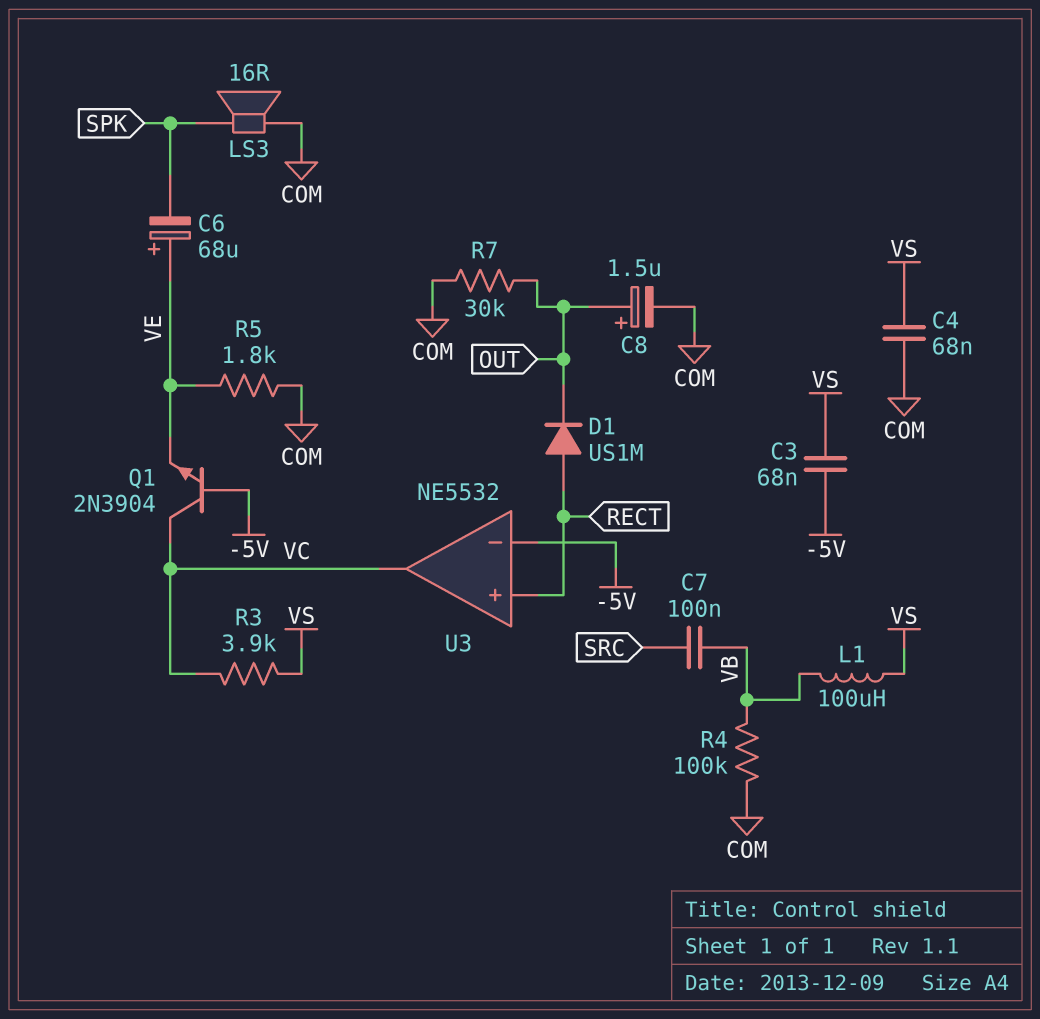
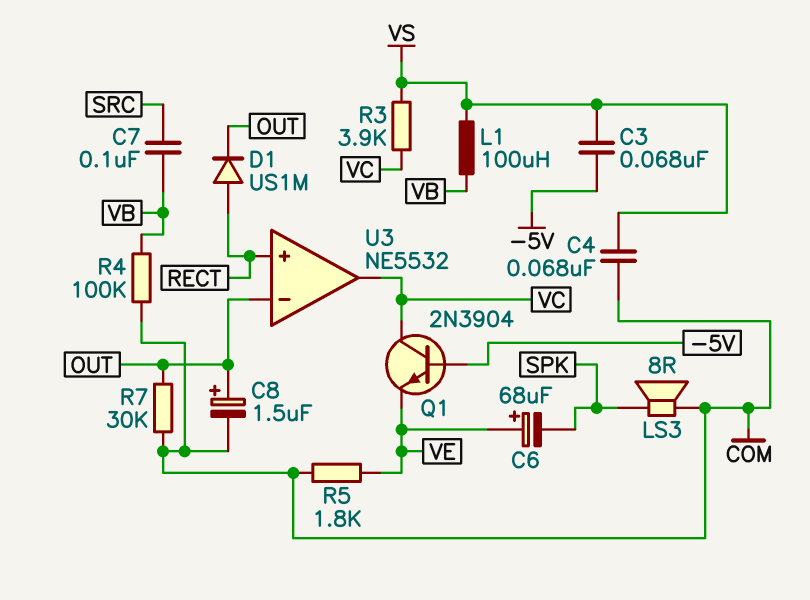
LS3: speaker 16R (COM, SPK) -> speaker 8R (COM, SPK)
U3 pin in-: -5V -> OUT

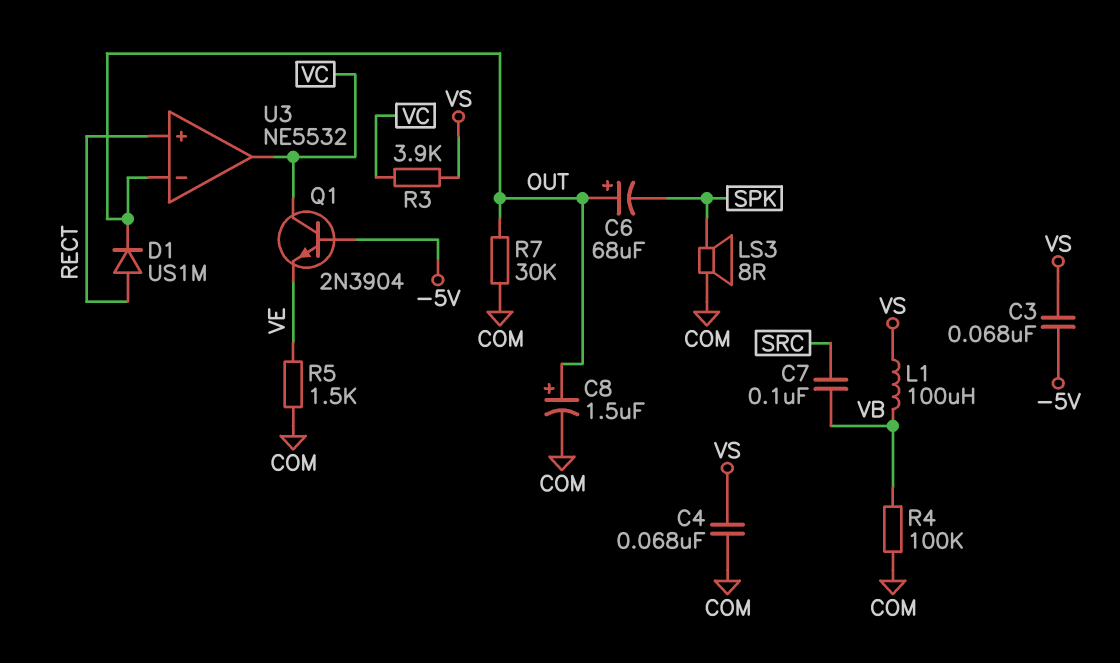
C6: 68uF (plus VE, minus SPK) -> 68uF (plus OUT, minus SPK)
R5: 1.8k (COM, VE) -> 1.5k (COM, VE)

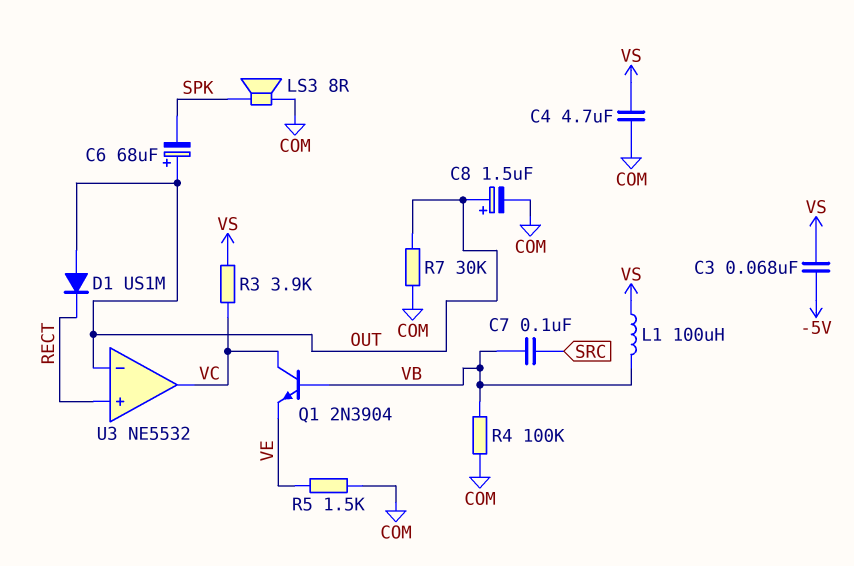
C4: 68nF (COM, VS) -> 4.7uF (COM, VS)
D1: diode US1M (A RECT, K OUT) -> diode US1M (A OUT, K RECT)
Q1: NPN 2N3904 (B -5V, C VC, E VE) -> NPN 2N3904 (B VB, C VC, E VE)

